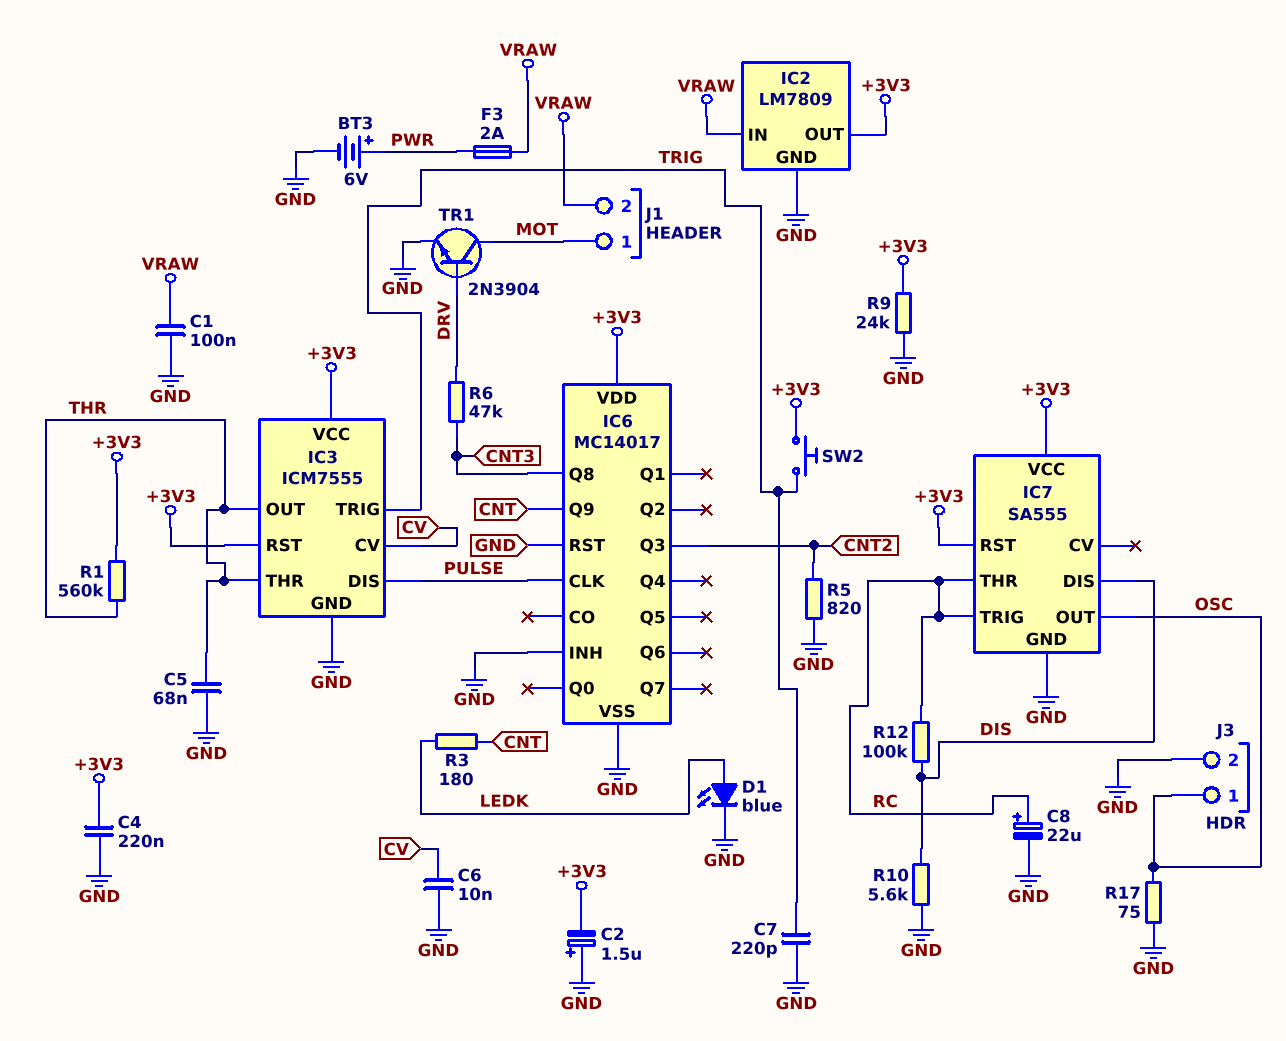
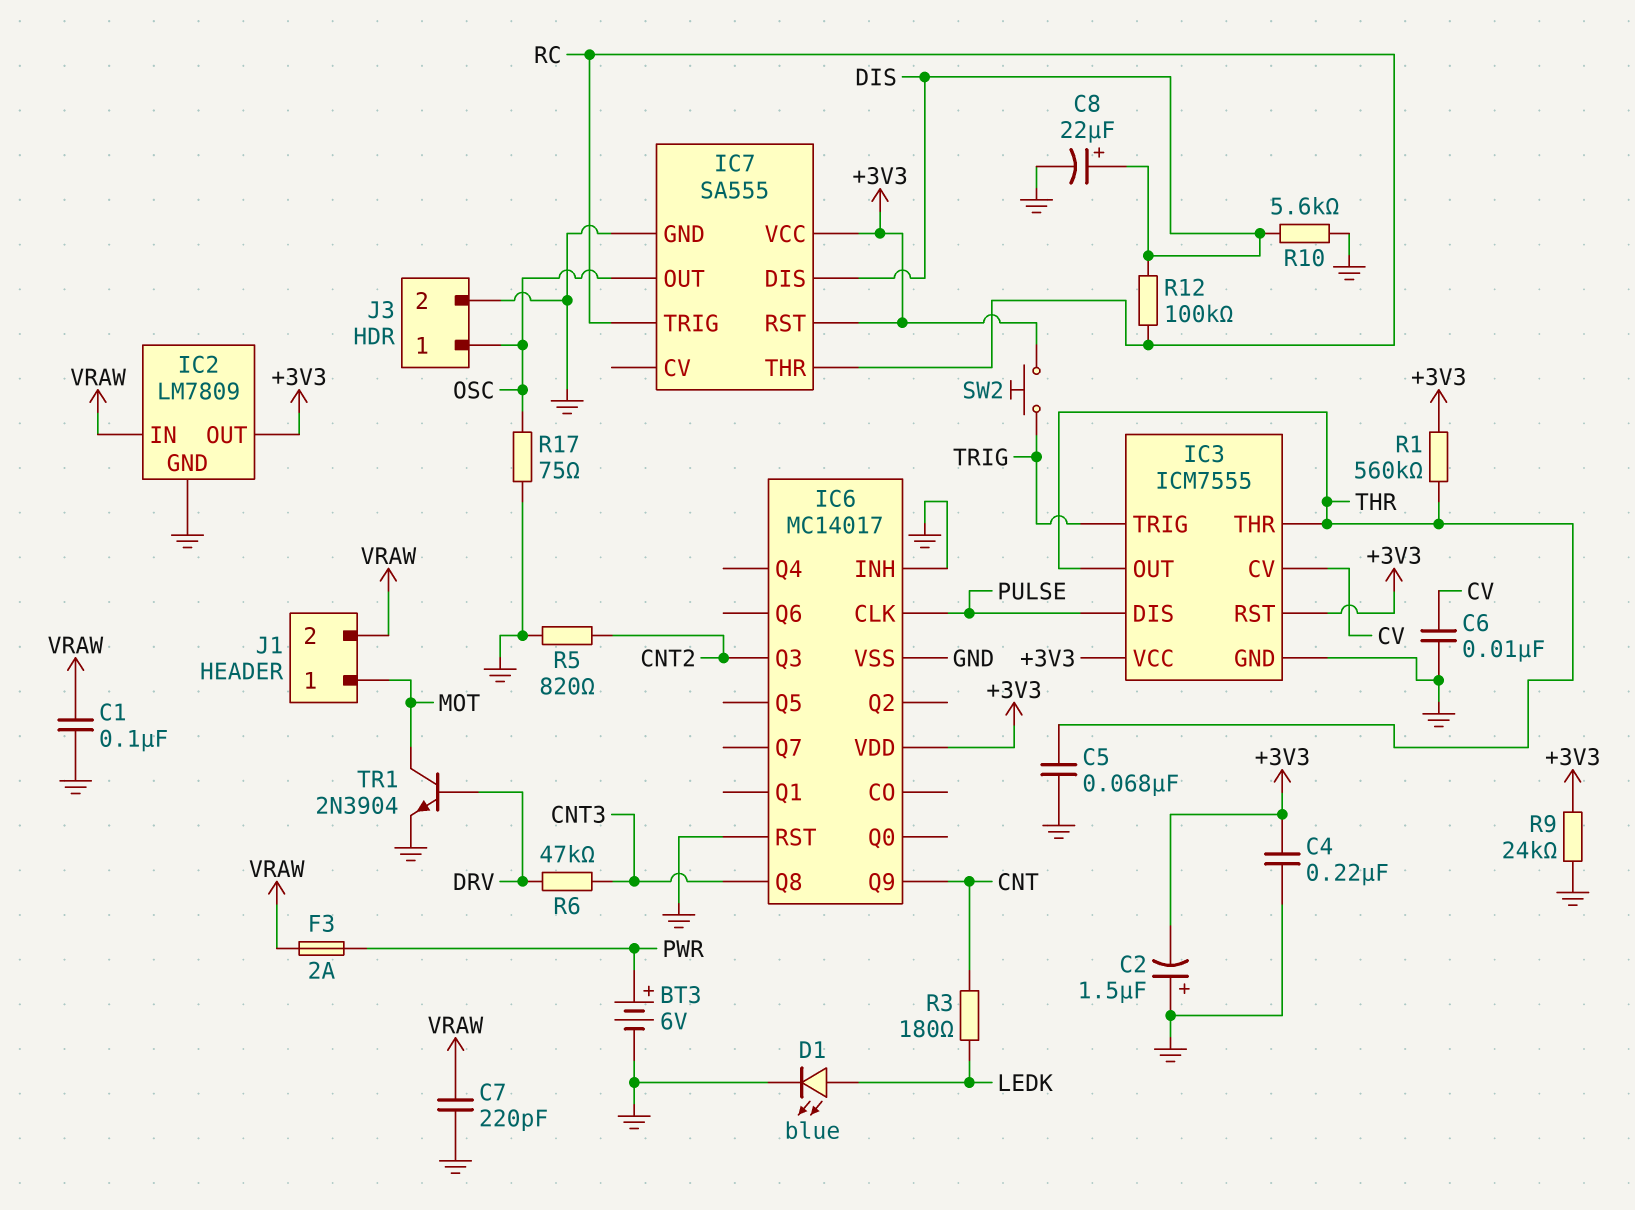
C7: 220pF (GND, TRIG) -> 220pF (GND, VRAW)
C8: 22uF (plus RC, minus GND) -> 22uF (plus DIS, minus GND)

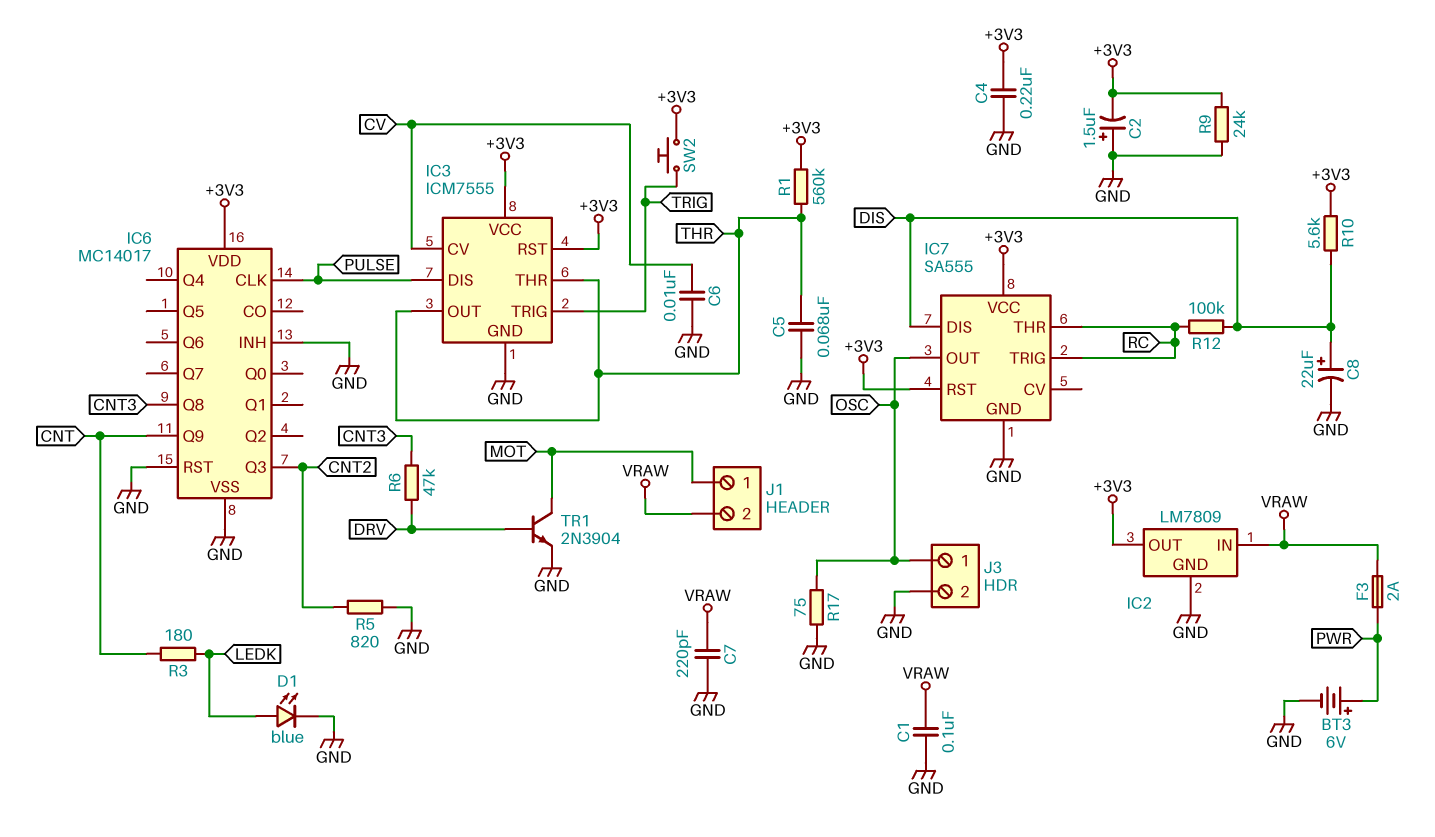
R10: 5.6k (DIS, GND) -> 5.6k (+3V3, DIS)

